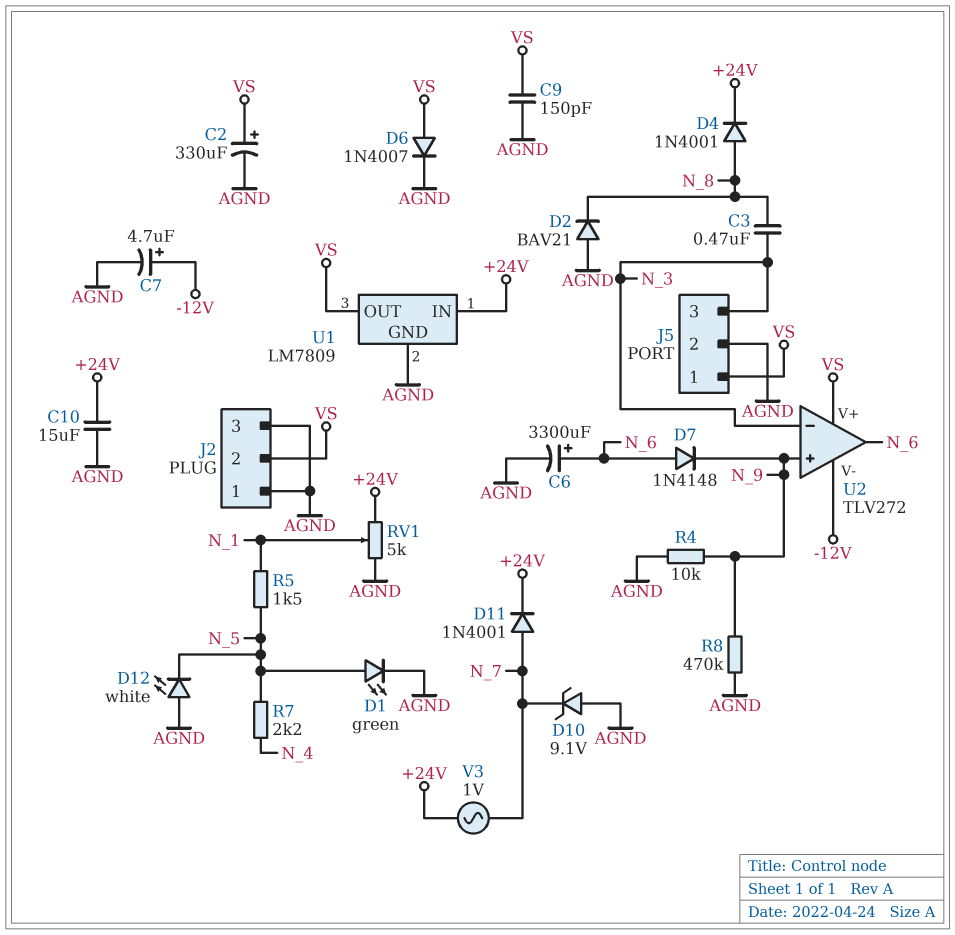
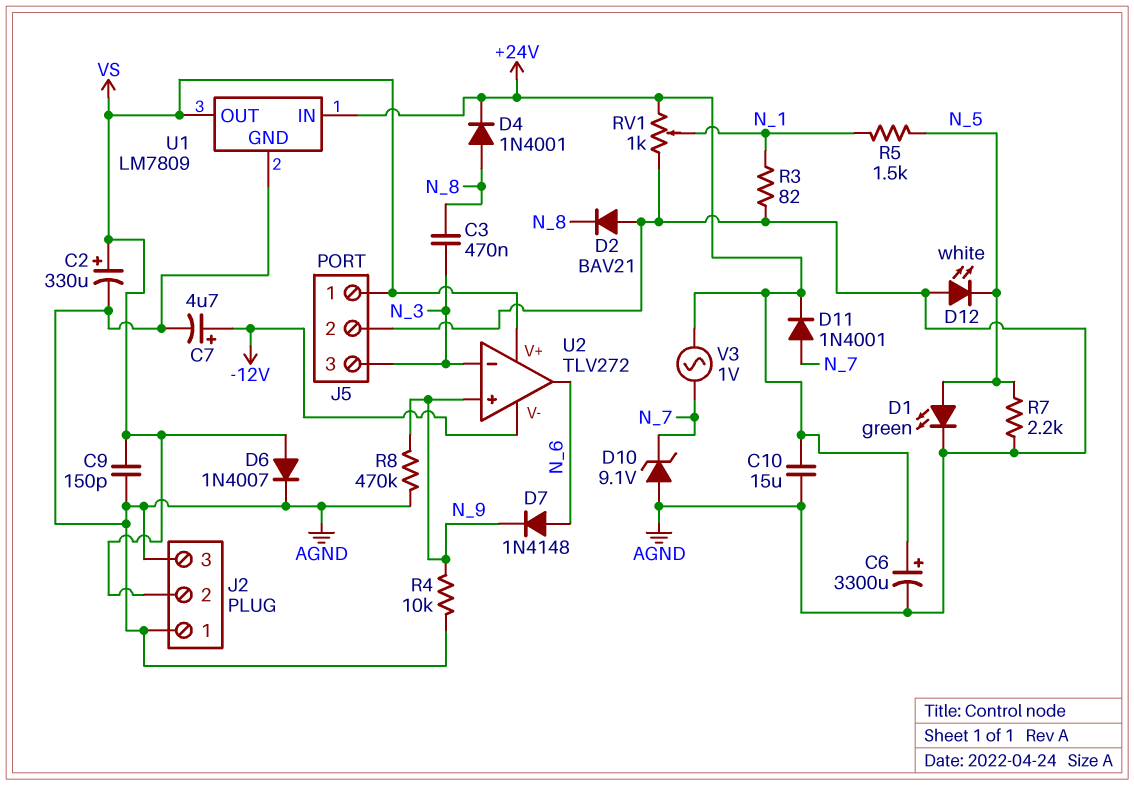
C6: 3300uF (plus N_6, minus AGND) -> 3300uF (plus +24V, minus AGND)
R3: none -> 82 (AGND, N_1)
R7: 2.2k (N_4, N_5) -> 2.2k (AGND, N_5)
RV1: 5k (+24V, AGND, wiper N_1) -> 1k (+24V, AGND, wiper N_1)

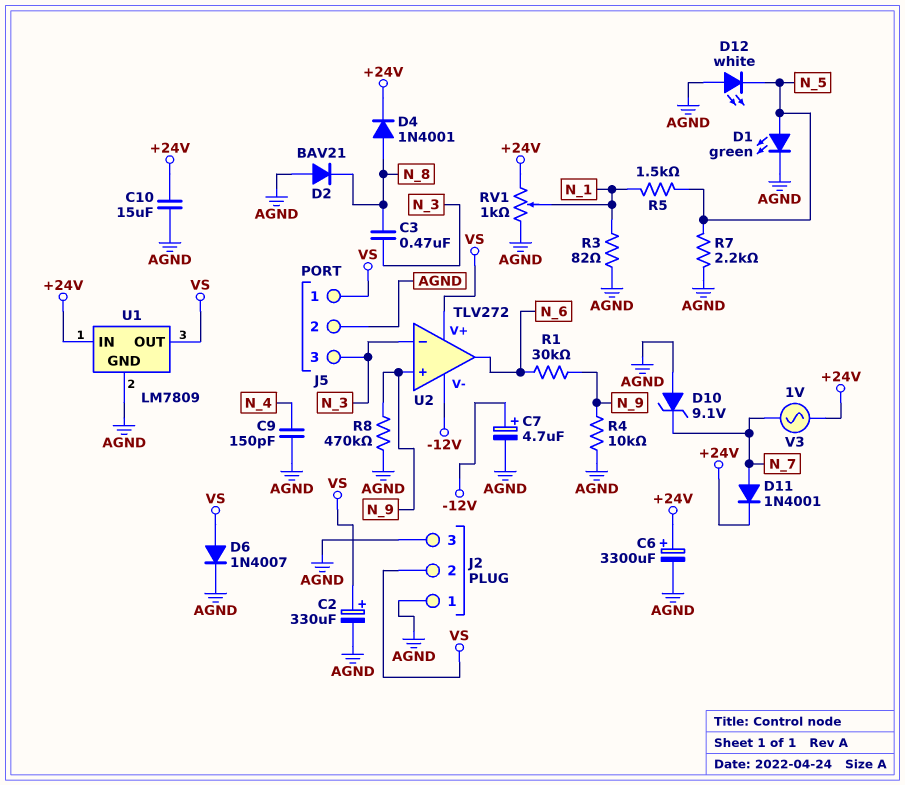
C9: 150pF (AGND, VS) -> 150pF (AGND, N_4)
D7: diode 1N4148 (A N_6, K N_9) -> none
R1: none -> 30k (N_6, N_9)

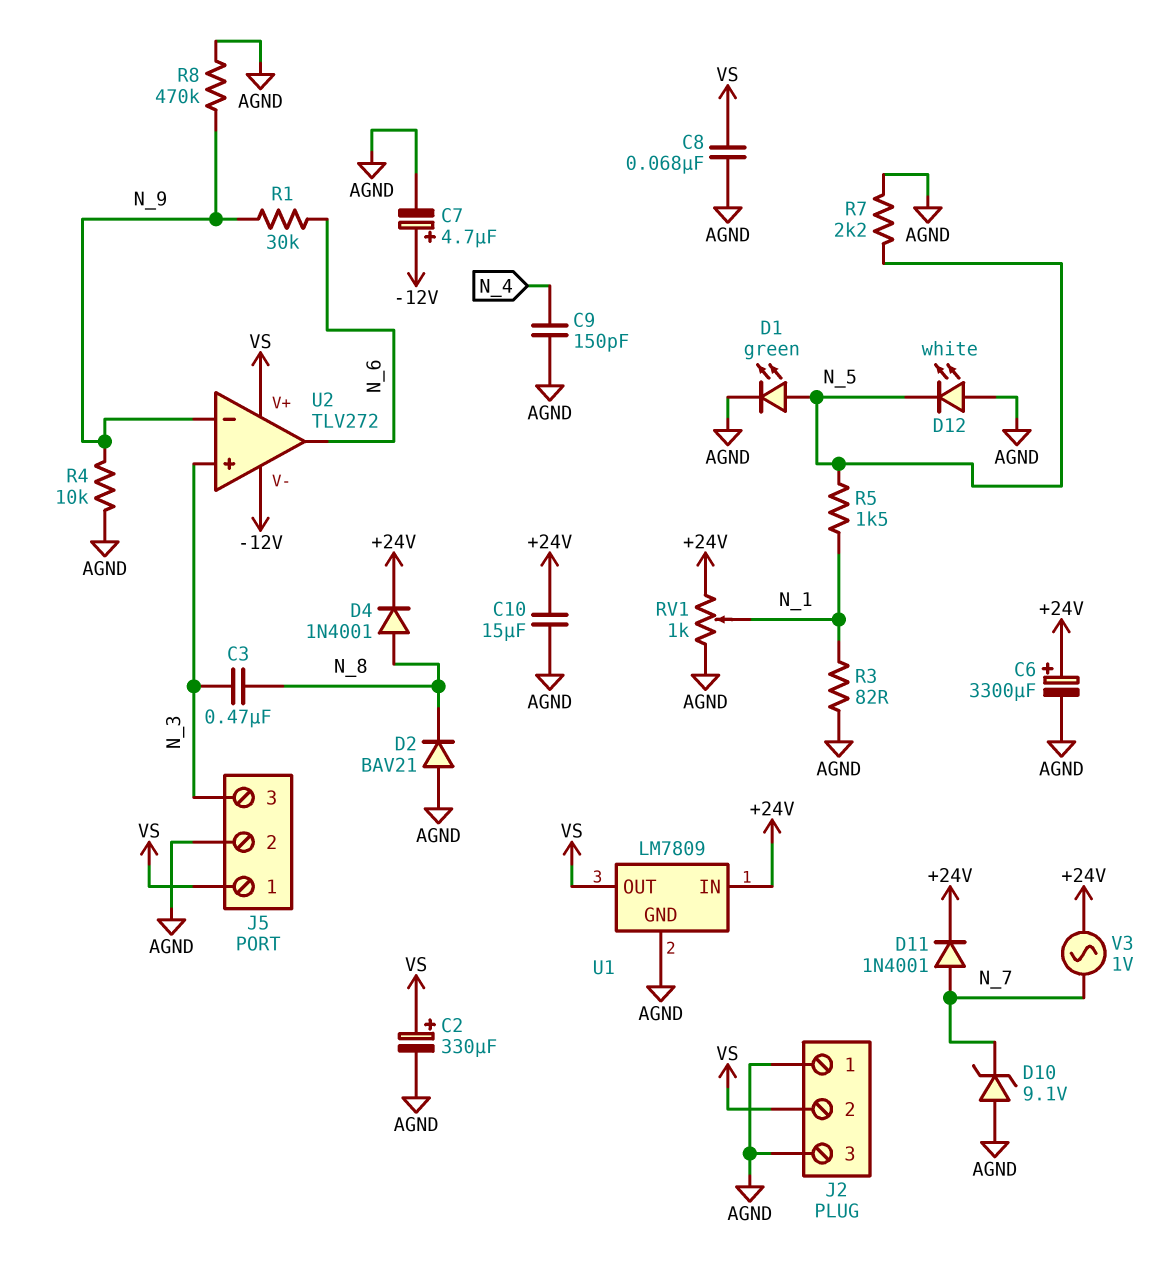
C8: none -> 68nF (AGND, VS)
D6: diode 1N4007 (A VS, K AGND) -> none
U2 pin in+: N_9 -> N_3
U2 pin in-: N_3 -> N_9

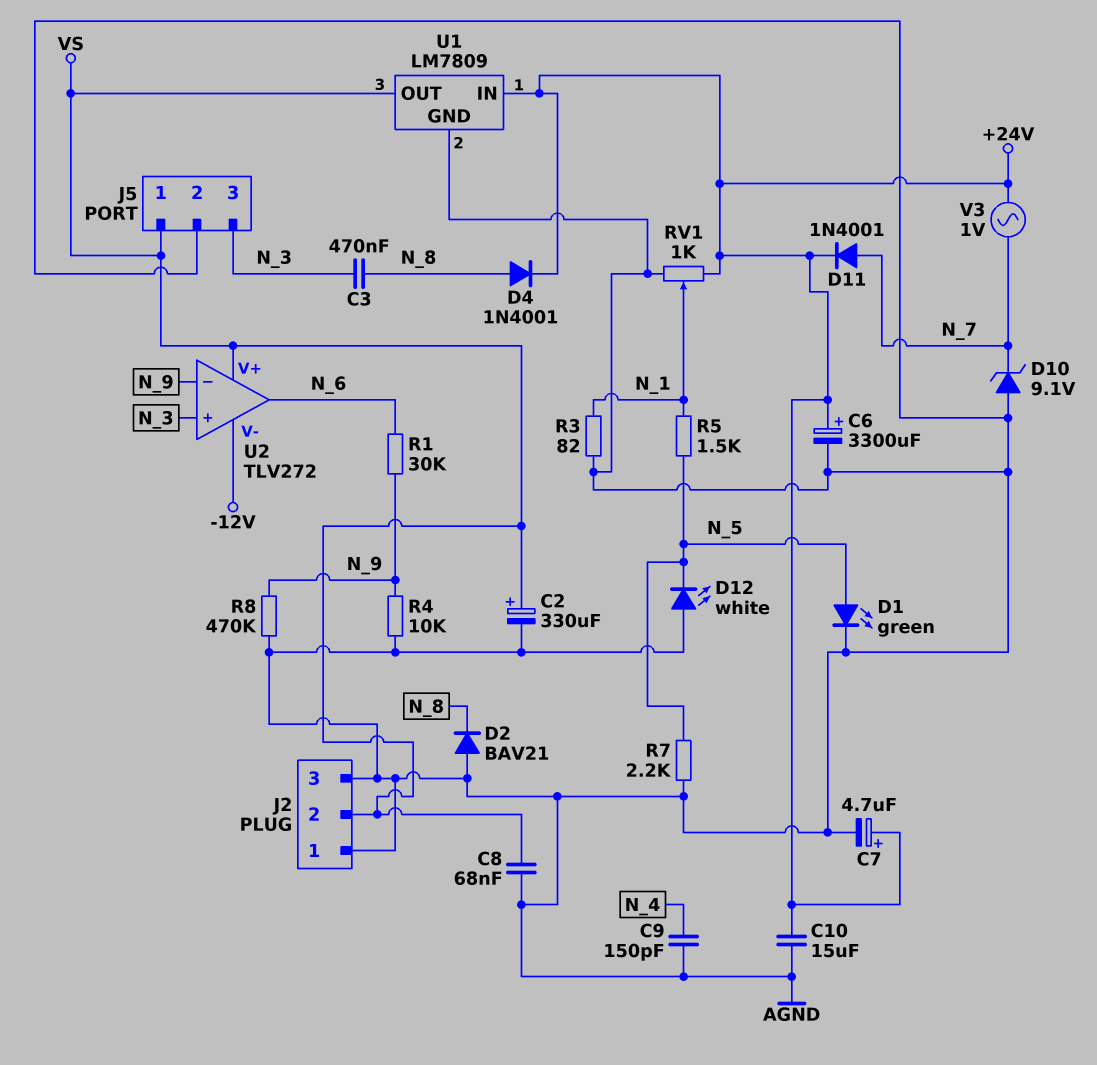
C7: 4.7uF (plus -12V, minus AGND) -> 4.7uF (plus +24V, minus AGND)

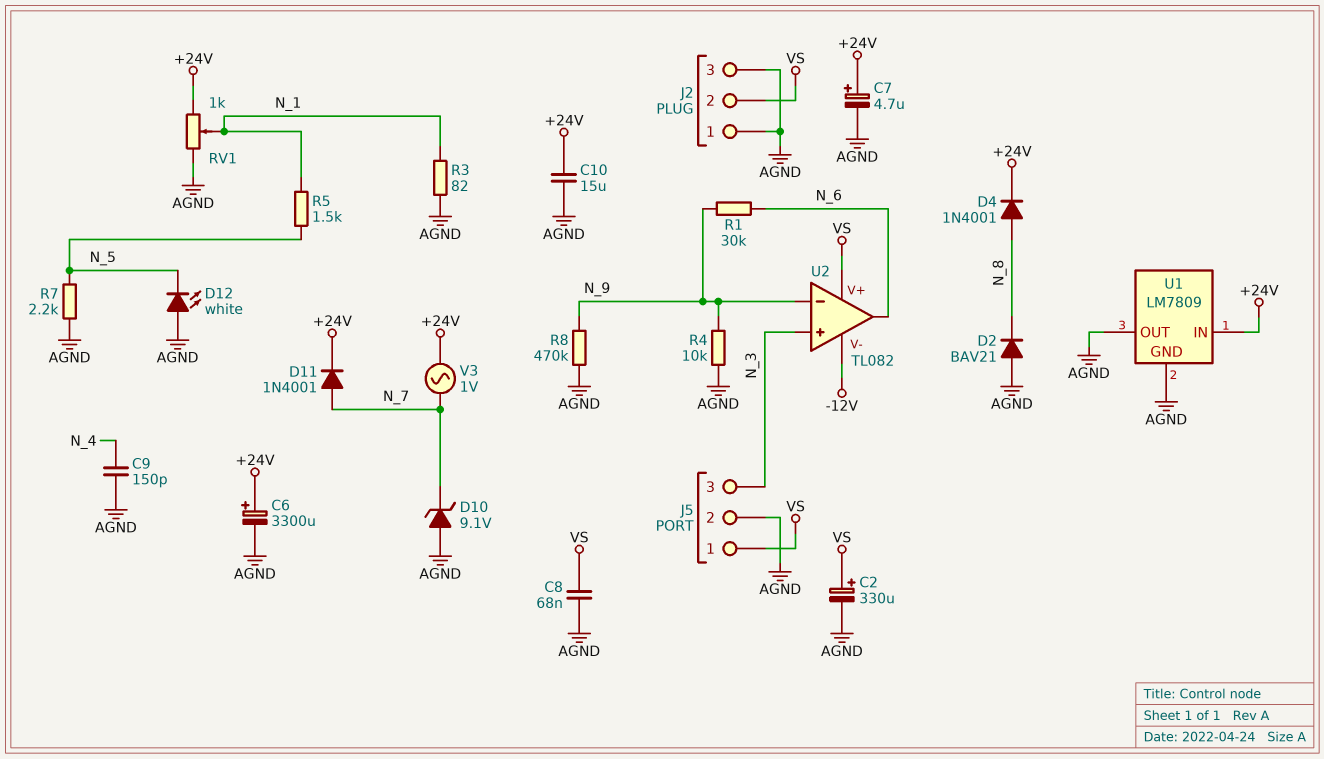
C3: 470nF (N_3, N_8) -> none
D1: LED green (A N_5, K AGND) -> none
U1 pin OUT: VS -> AGND
U2: TLV272 -> TL082

